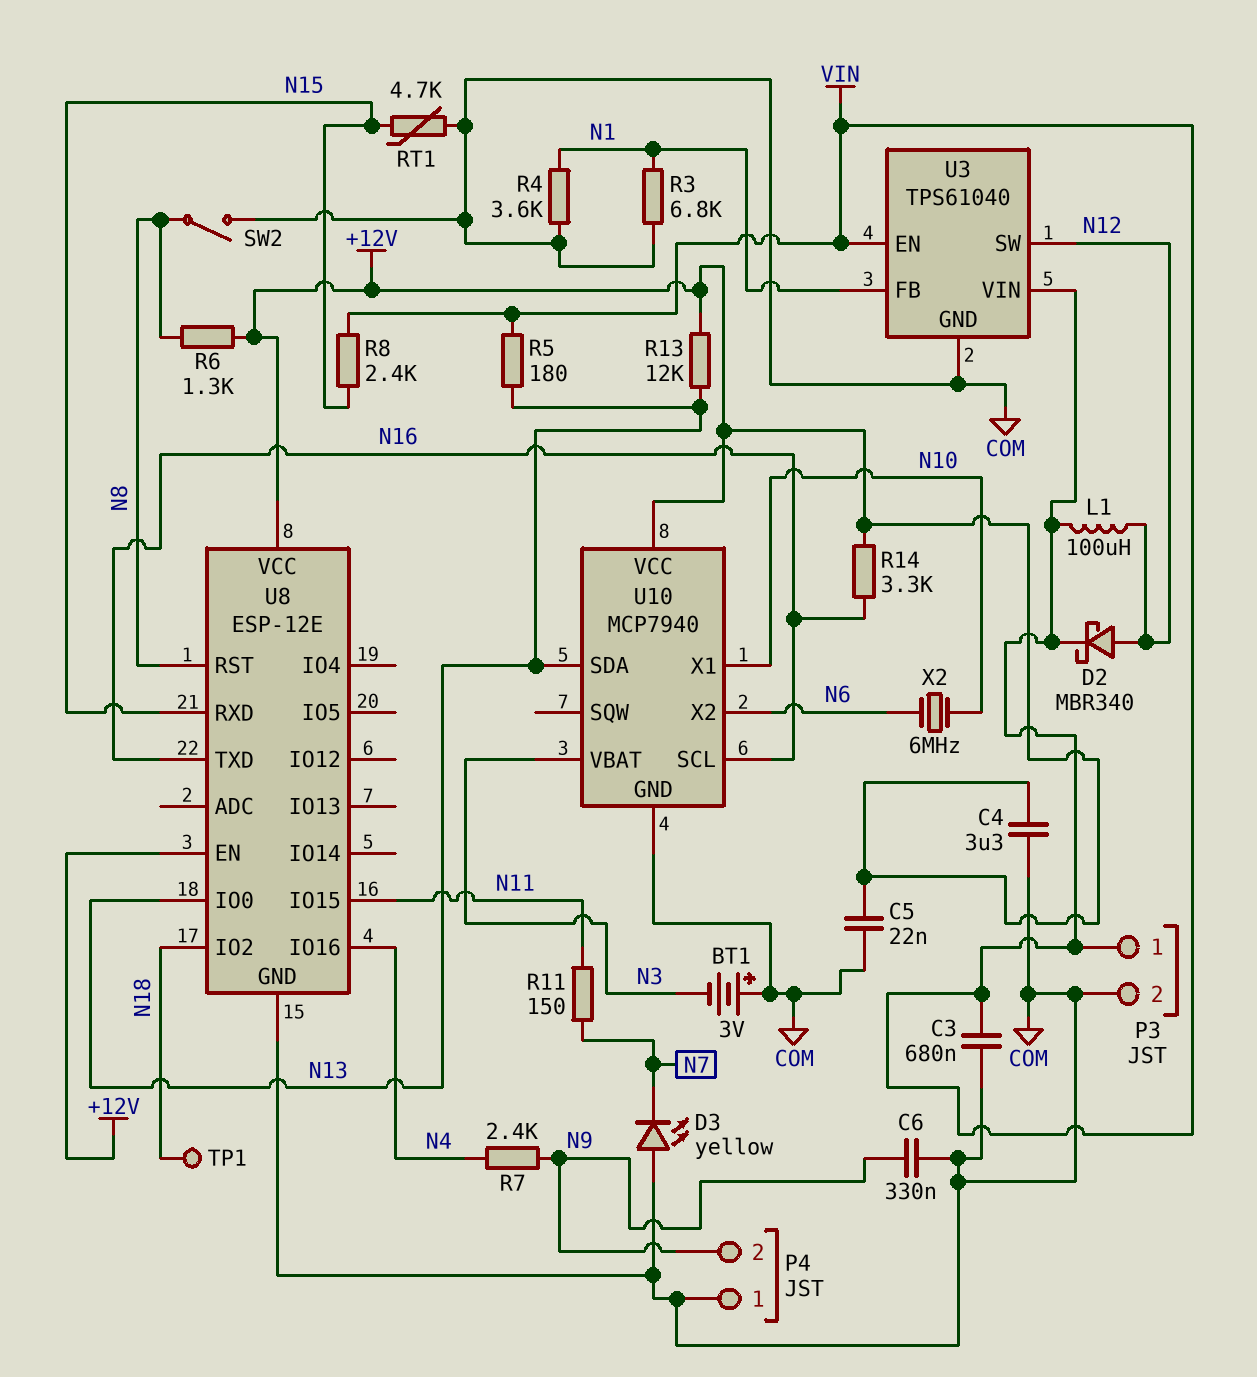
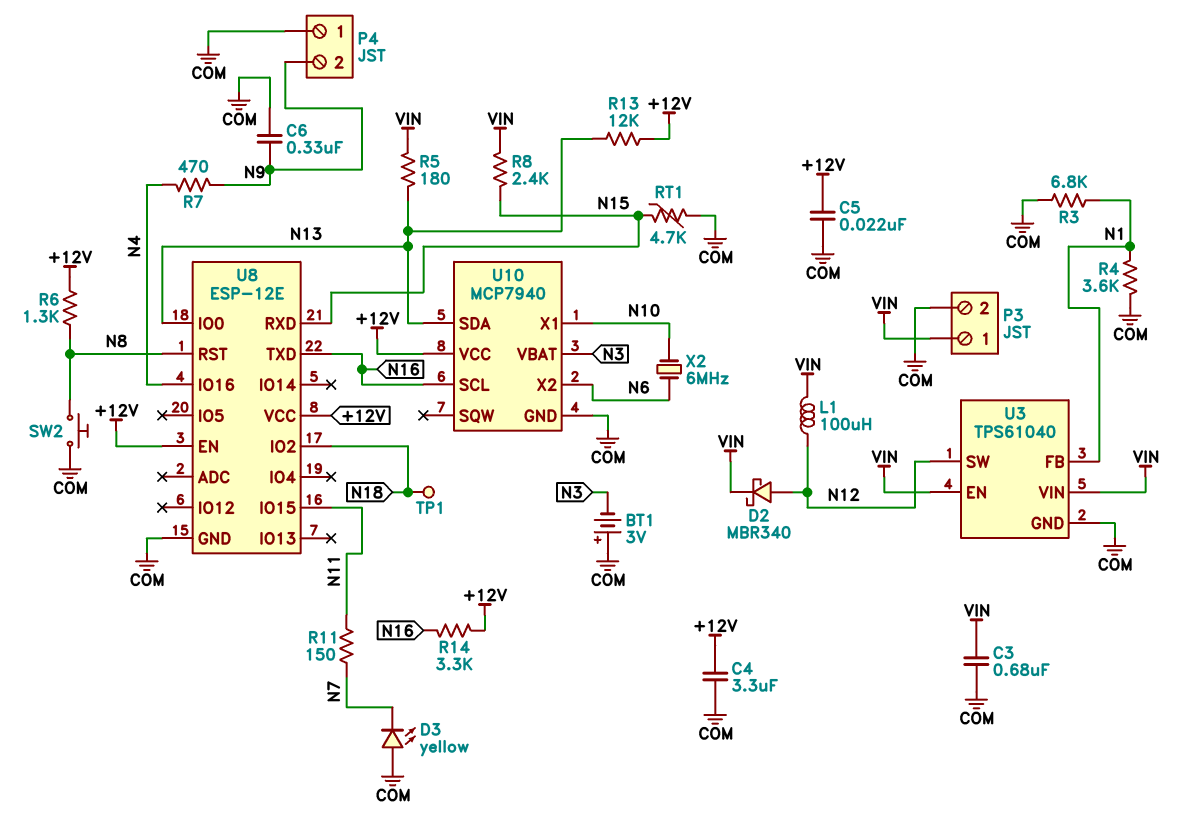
R7: 2.4k (N4, N9) -> 470 (N4, N9)
SW2: switch (COM, N8) -> button (COM, N8)

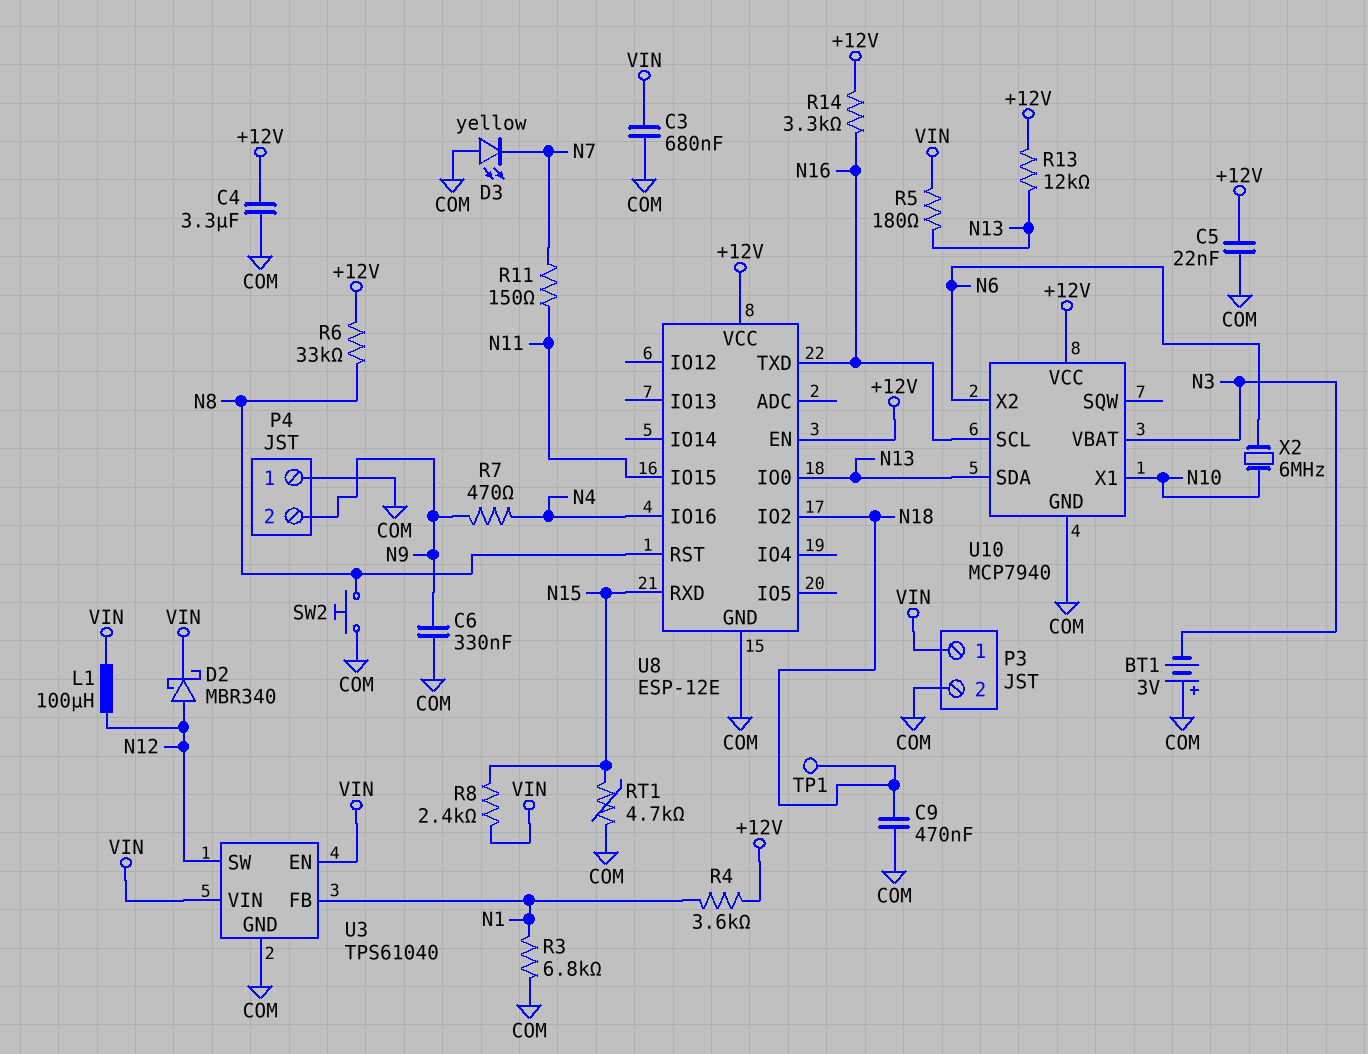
C9: none -> 470nF (COM, N18)
R4: 3.6k (COM, N1) -> 3.6k (+12V, N1)
R6: 1.3k (+12V, N8) -> 33k (+12V, N8)

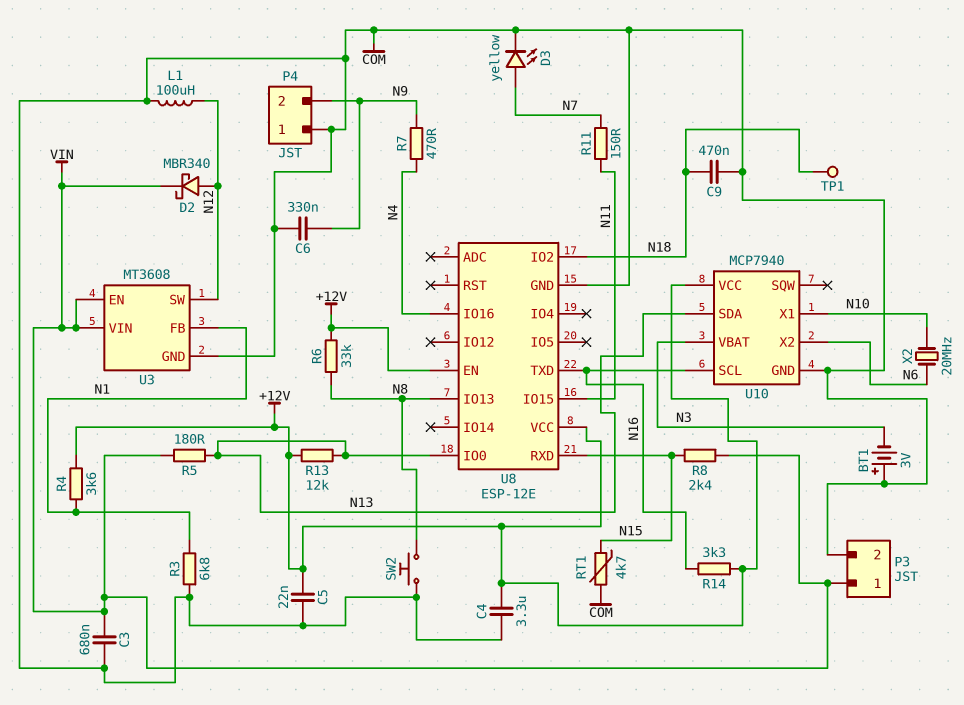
D3: LED yellow (A COM, K N7) -> LED yellow (A N7, K COM)
L1: 100uH (N12, VIN) -> 100uH (COM, N12)
U3: TPS61040 -> MT3608
U8 pin IO13: none -> N8
U8 pin RST: N8 -> none
X2: 6MHz (N6, N10) -> 20MHz (N6, N10)

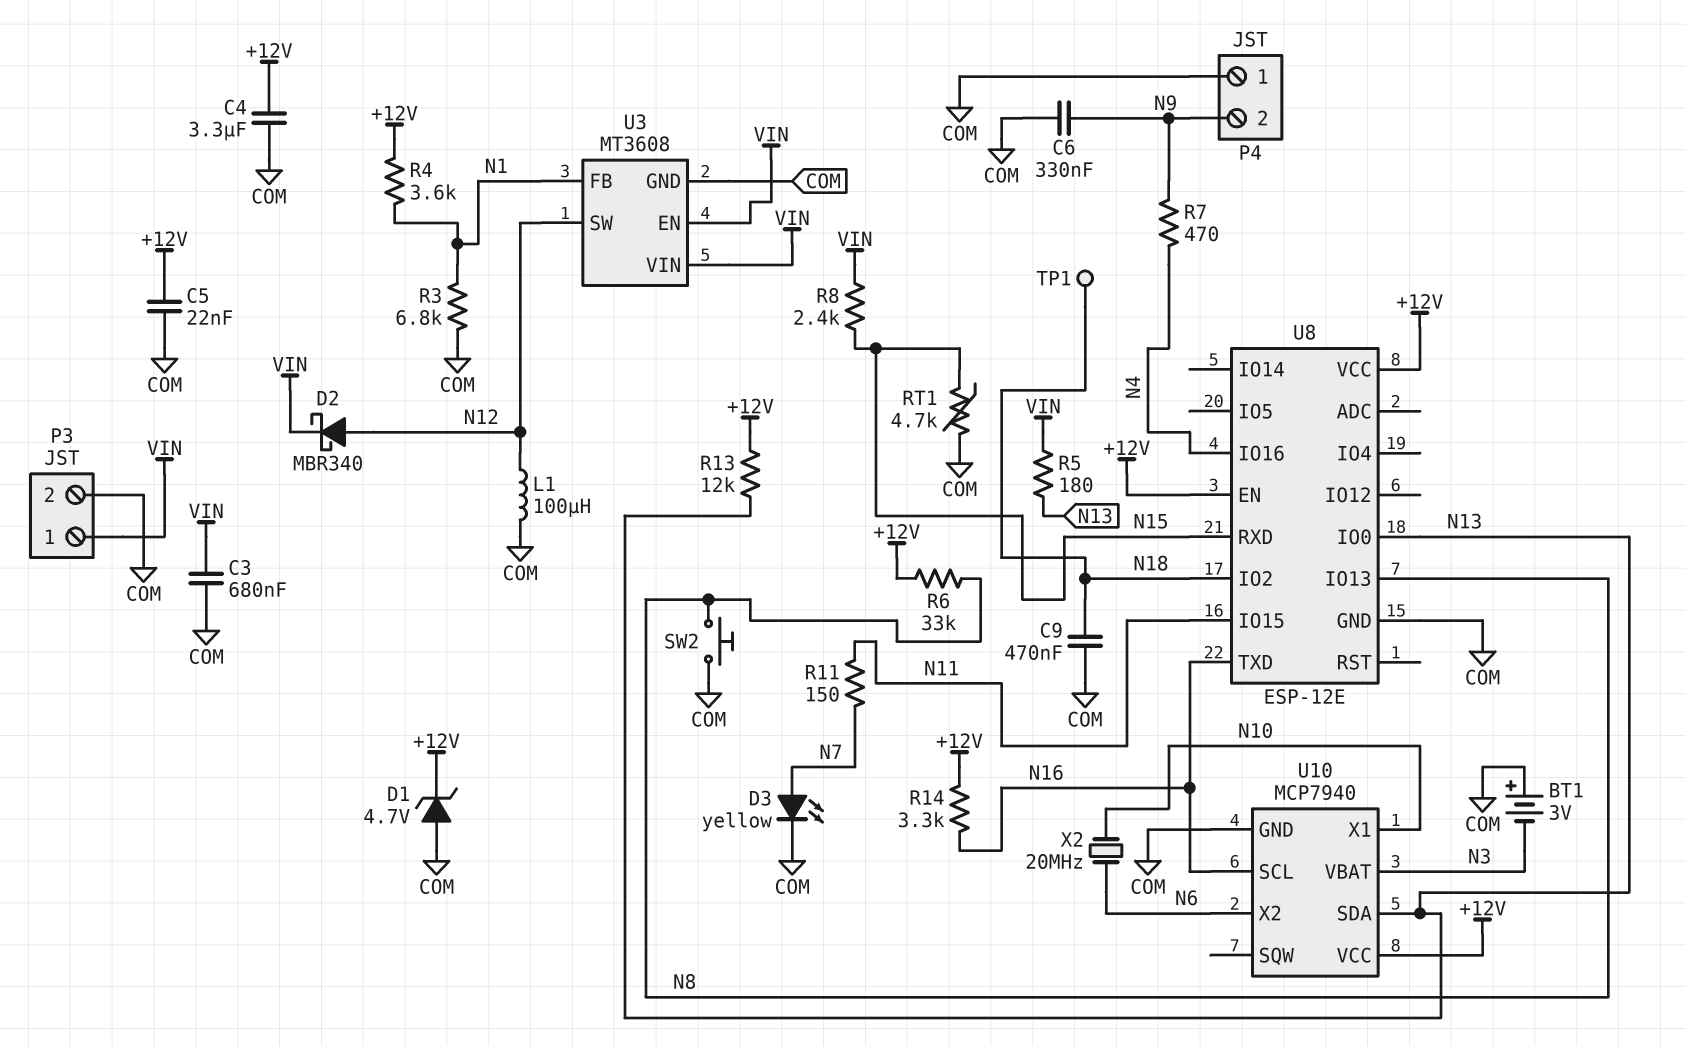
D1: none -> zener 4.7V (A COM, K +12V)

